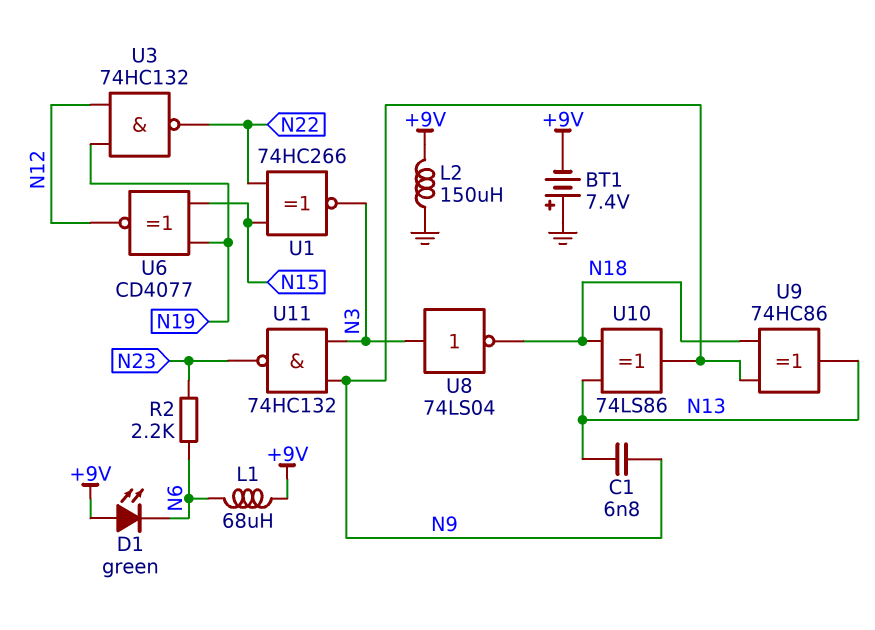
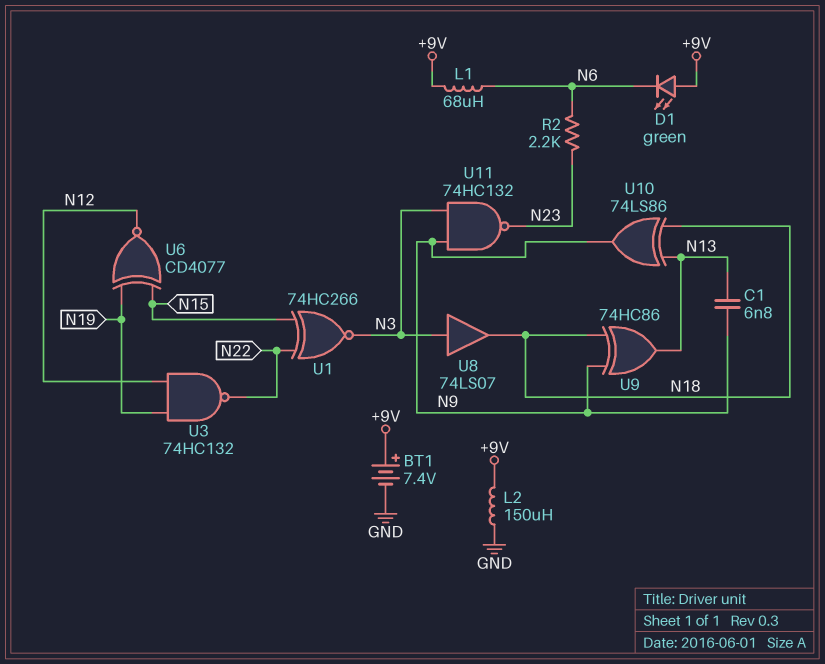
BT1: 7.4V (plus GND, minus +9V) -> 7.4V (plus +9V, minus GND)
U8: NOT 74LS04 (in N3, out N18) -> buffer 74LS07 (in N3, out N18)

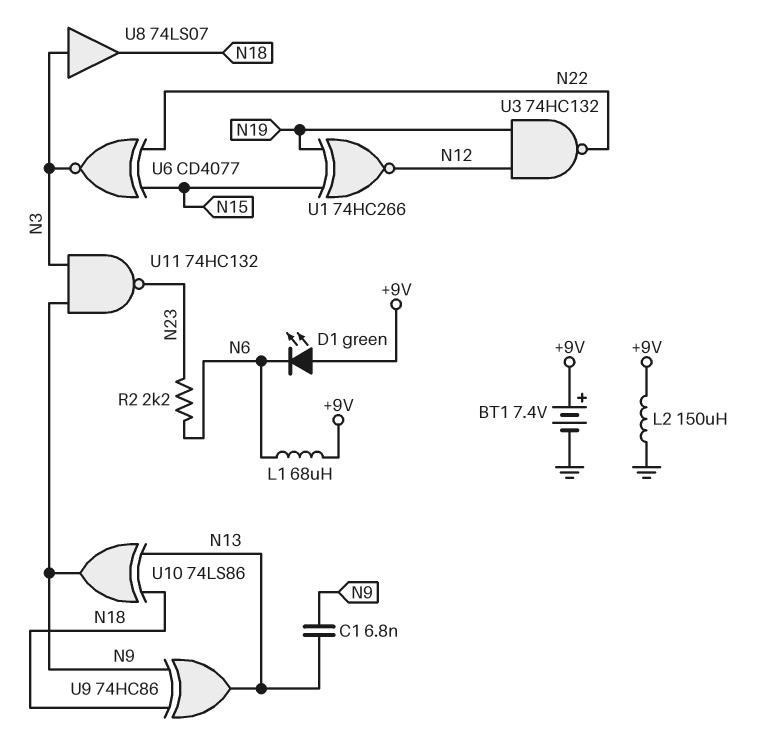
U1: XNOR 74HC266 (in N15, in N22, out N3) -> XNOR 74HC266 (in N15, in N19, out N12)
U6: XNOR CD4077 (in N15, in N19, out N12) -> XNOR CD4077 (in N15, in N22, out N3)

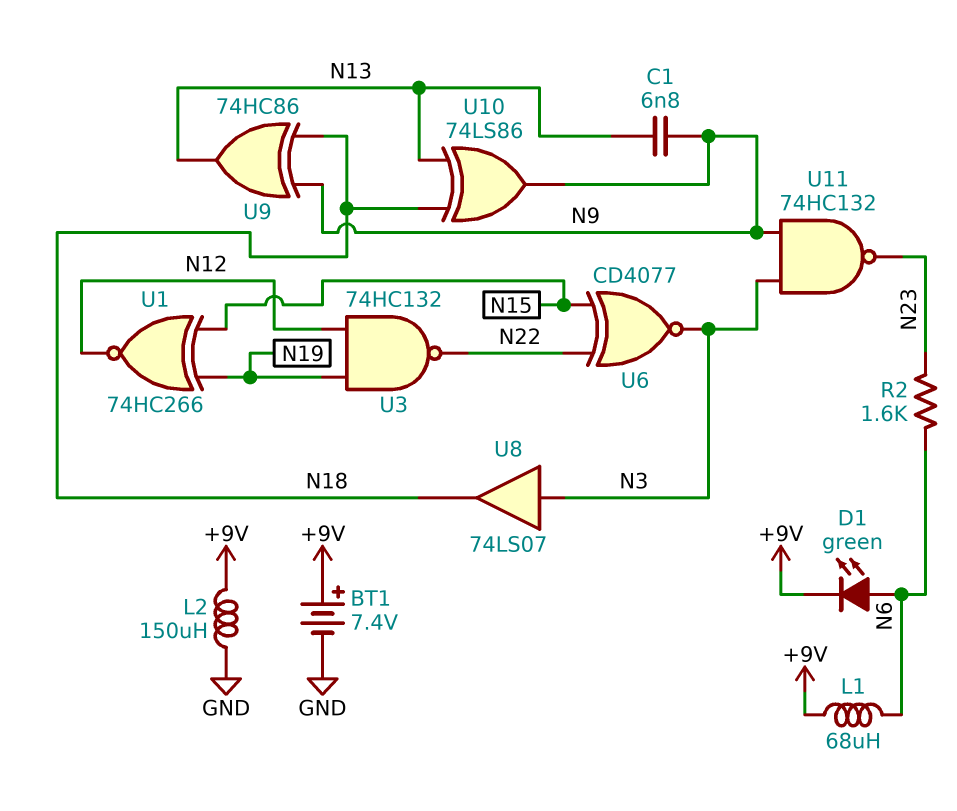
D1: LED green (A +9V, K N6) -> LED green (A N6, K +9V)
R2: 2.2k (N6, N23) -> 1.6k (N6, N23)

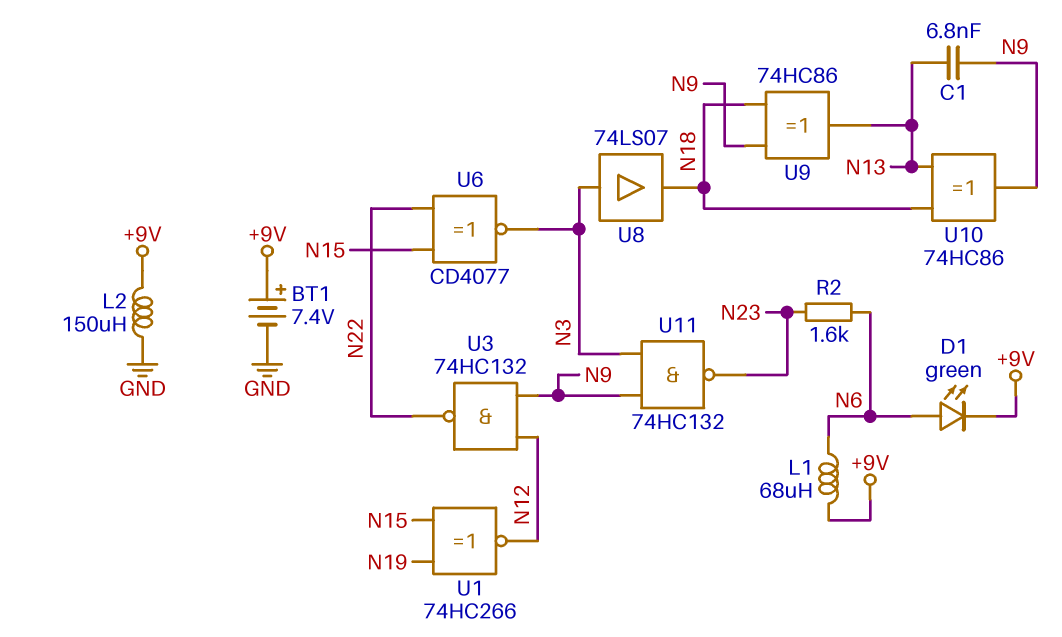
U3: NAND 74HC132 (in N12, in N19, out N22) -> NAND 74HC132 (in N9, in N12, out N22)
U10: XOR 74LS86 (in N13, in N18, out N9) -> XOR 74HC86 (in N13, in N18, out N9)

